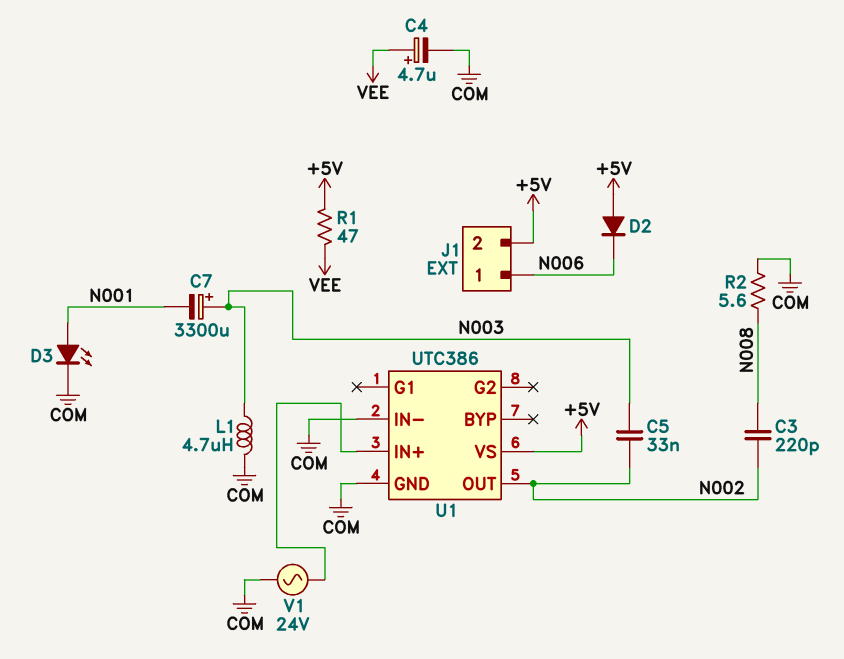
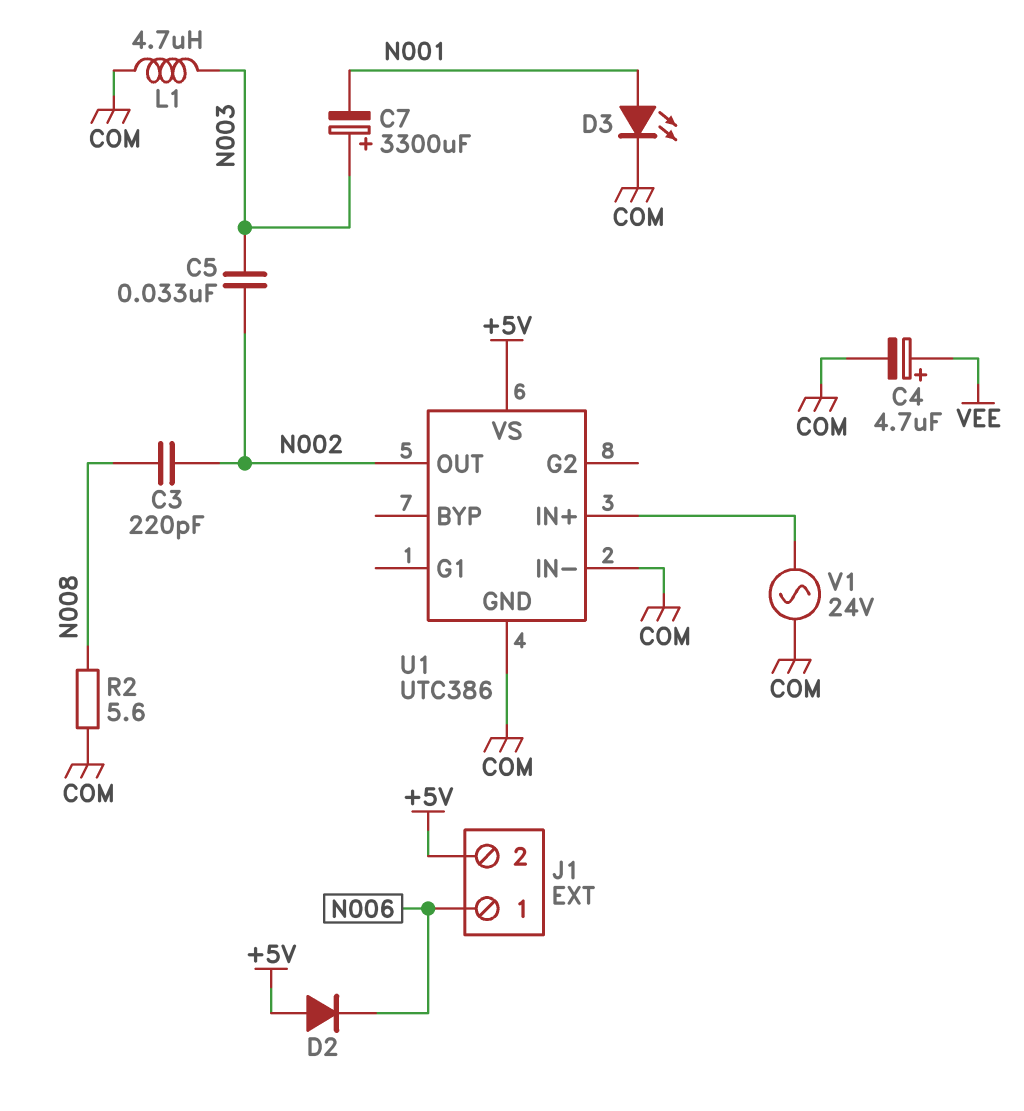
R1: 47 (+5V, VEE) -> none

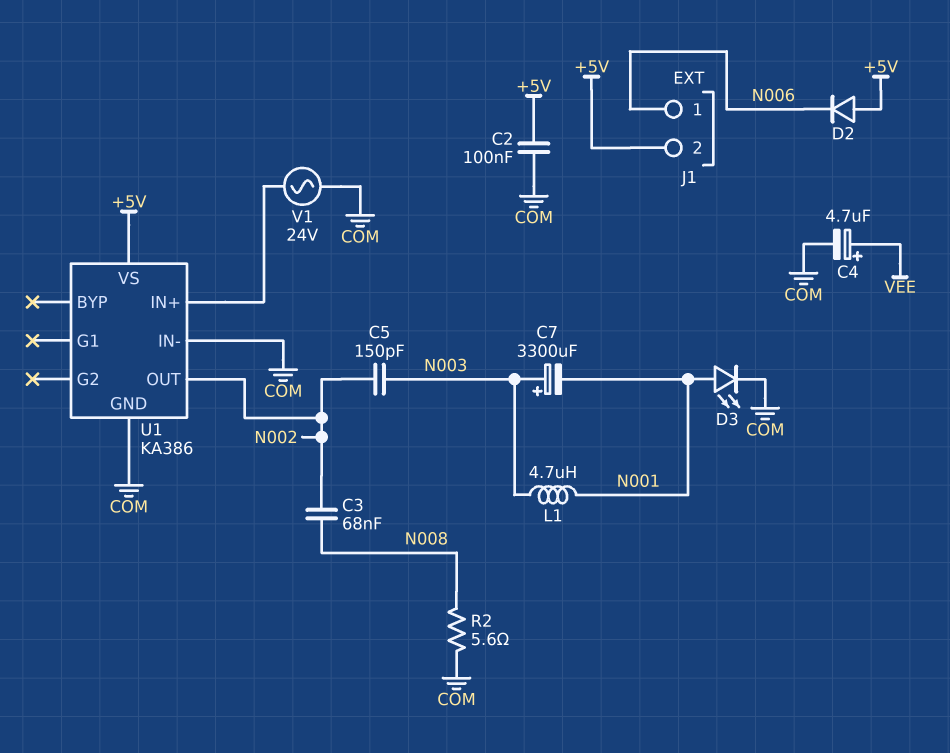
C2: none -> 100nF (+5V, COM)
C3: 220pF (N002, N008) -> 68nF (N002, N008)
C5: 33nF (N002, N003) -> 150pF (N002, N003)
L1: 4.7uH (COM, N003) -> 4.7uH (N001, N003)
U1: UTC386 -> KA386

